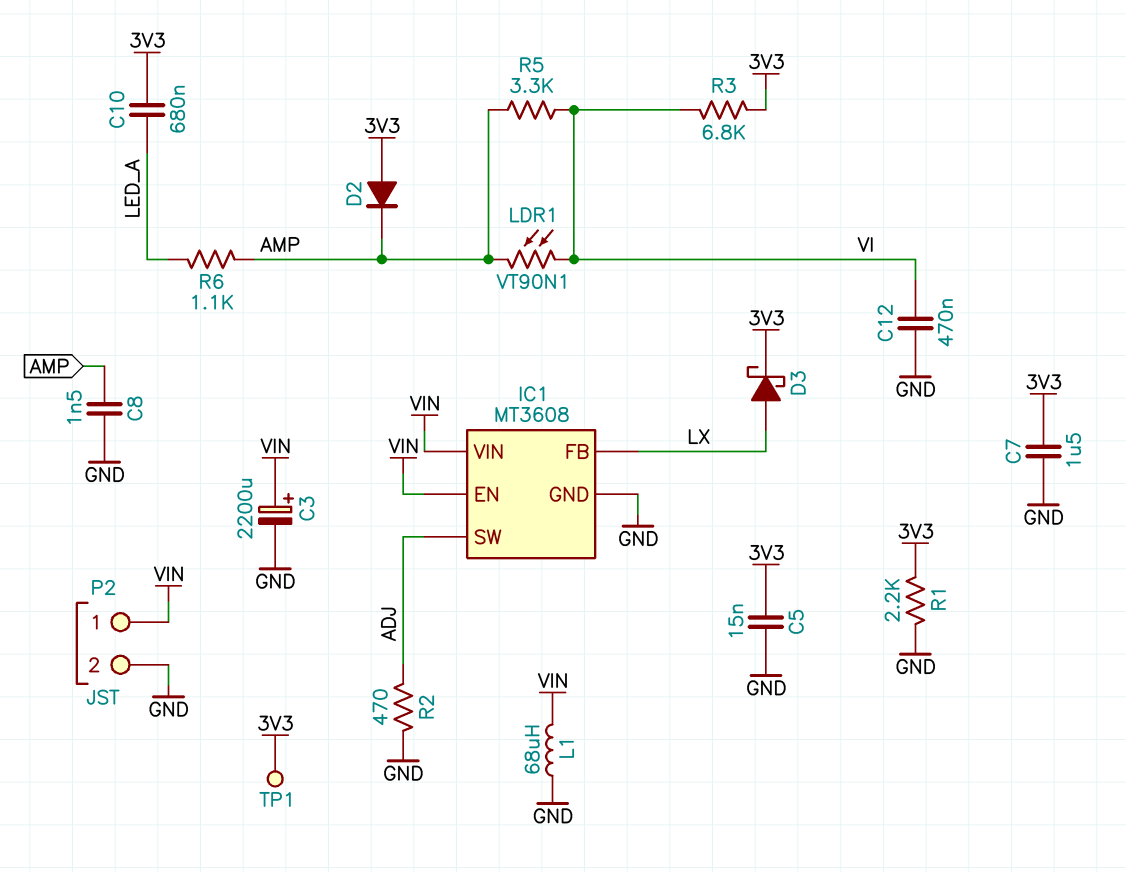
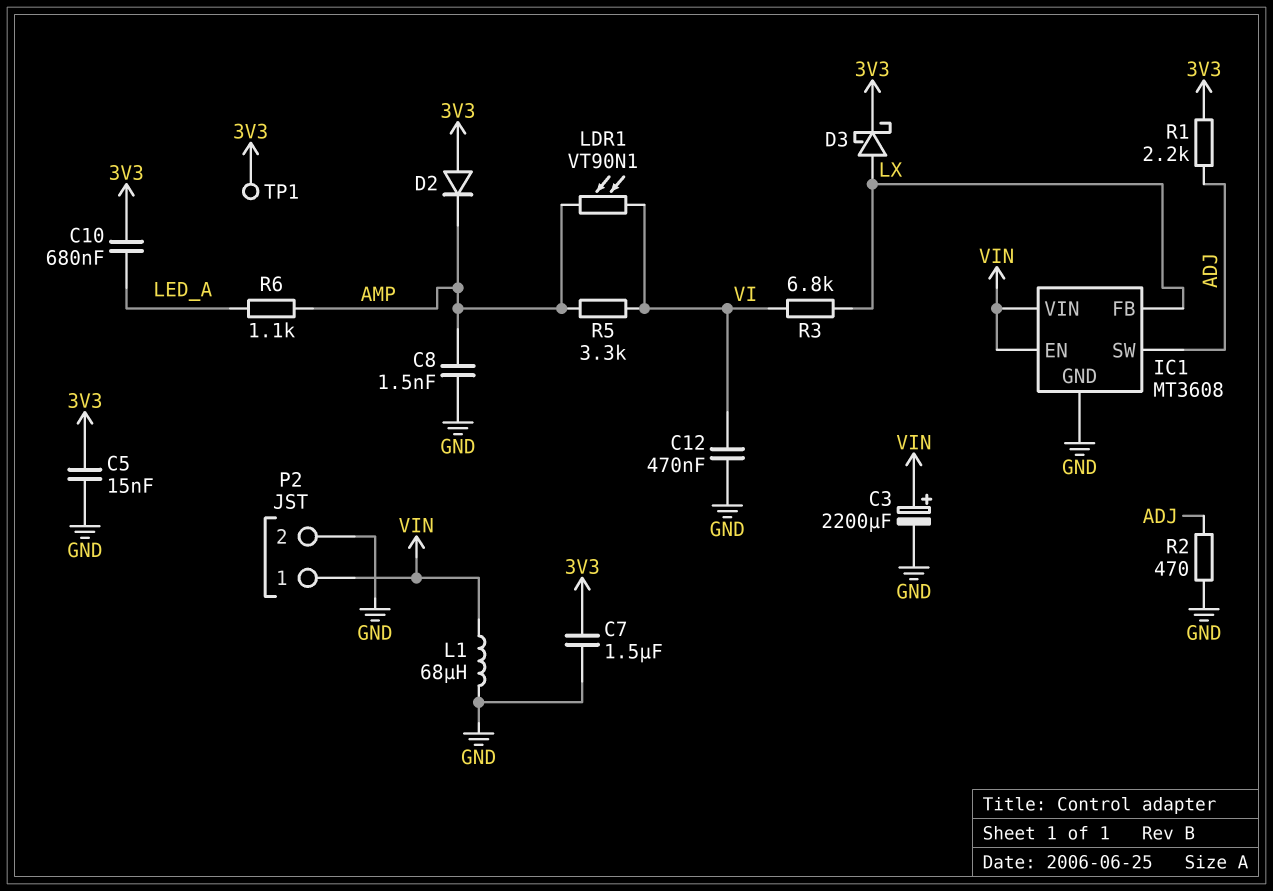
R1: 2.2k (3V3, GND) -> 2.2k (3V3, ADJ)
R3: 6.8k (3V3, VI) -> 6.8k (LX, VI)

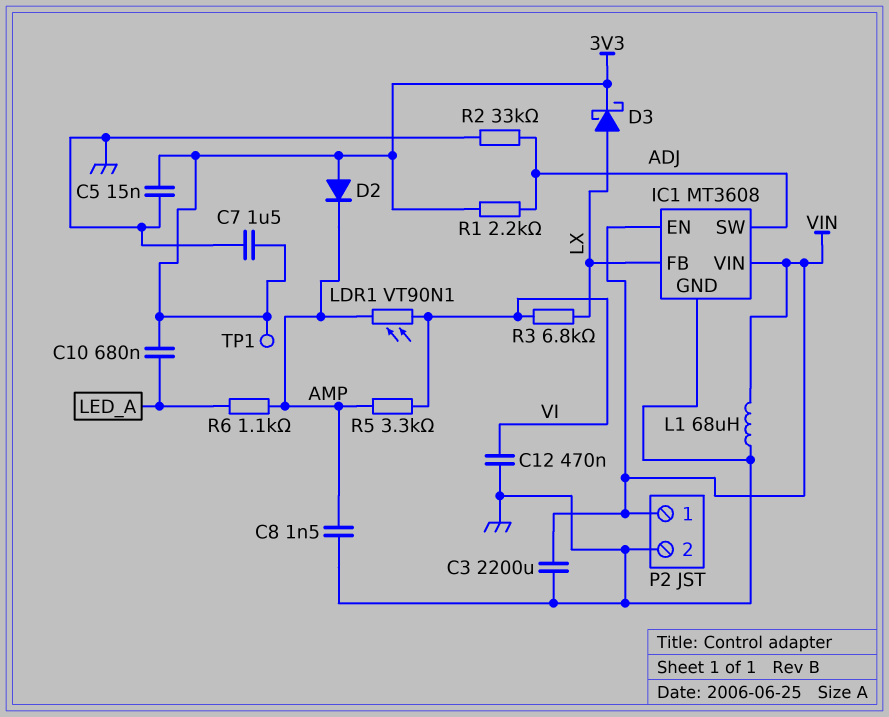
C3: 2200uF (plus VIN, minus GND) -> 2200uF (GND, VIN)
R2: 470 (ADJ, GND) -> 33k (ADJ, GND)

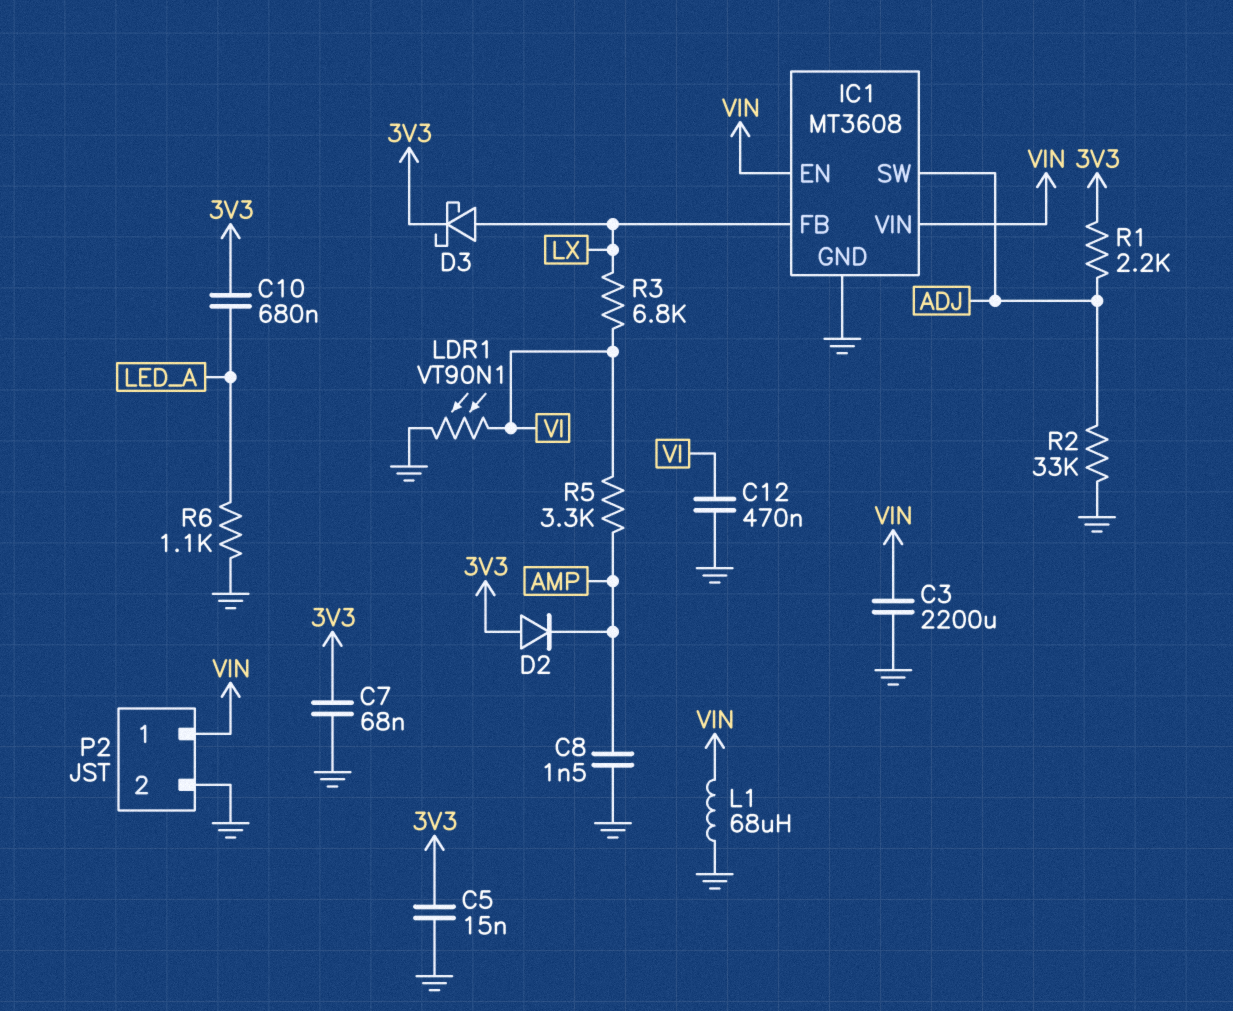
C7: 1.5uF (3V3, GND) -> 68nF (3V3, GND)
LDR1: VT90N1 (AMP, VI) -> VT90N1 (GND, VI)
R6: 1.1k (AMP, LED_A) -> 1.1k (GND, LED_A)
TP1: test point (3V3) -> none

